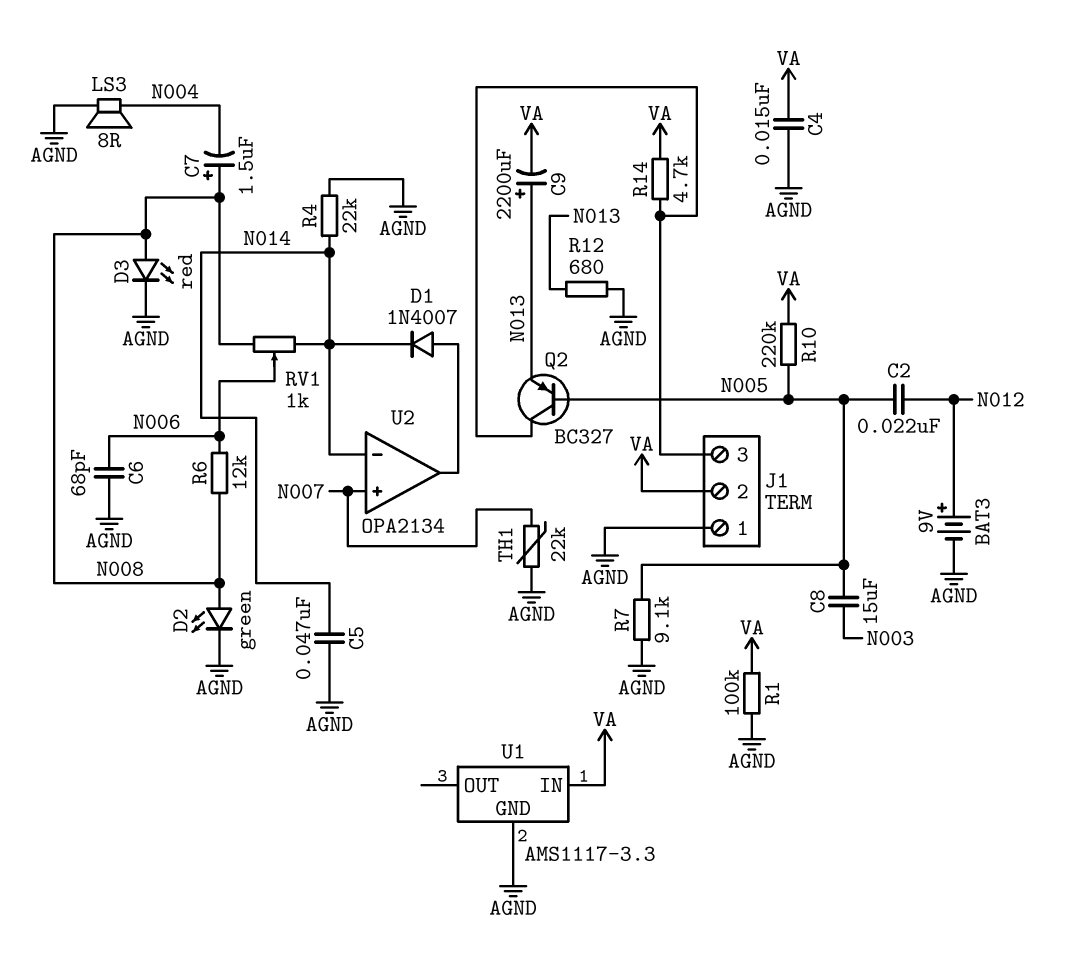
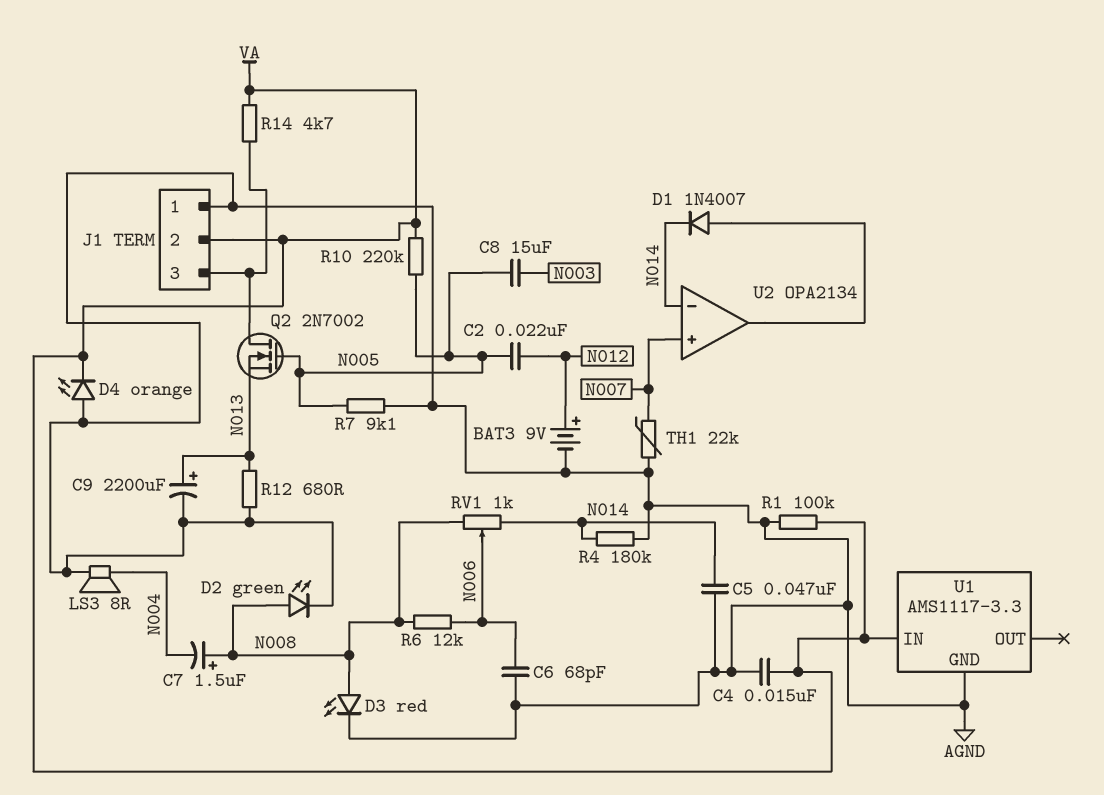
C9: 2200uF (plus N013, minus VA) -> 2200uF (plus N013, minus AGND)
D4: none -> LED orange (A AGND, K VA)
Q2: PNP BC327 (B N005, C J1/3, E N013) -> NMOS 2N7002 (G N005, D J1/3, S N013)
R4: 22k (AGND, N014) -> 180k (AGND, N014)

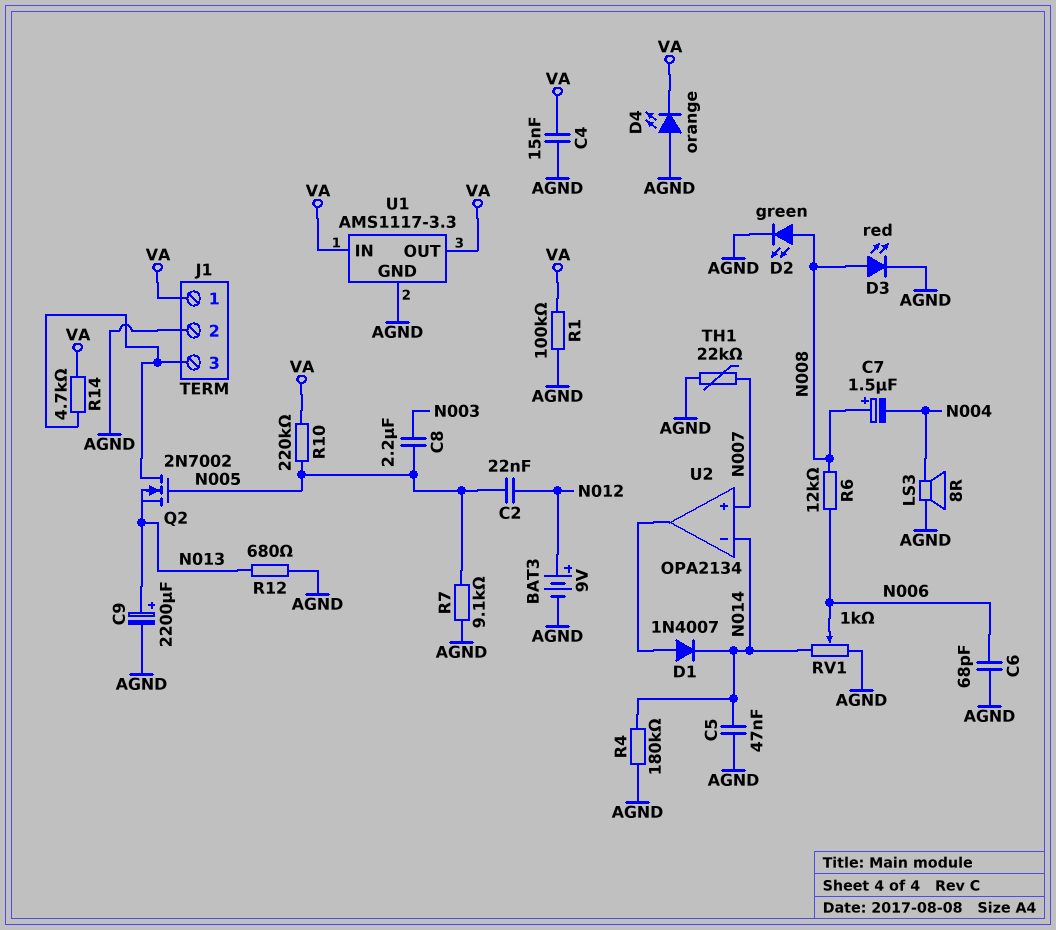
C8: 15uF (N003, N005) -> 2.2uF (N003, N005)
J1 pin 1: AGND -> VA
J1 pin 2: VA -> AGND
RV1: 1k (N008, N014, wiper N006) -> 1k (AGND, N014, wiper N006)
U1 pin OUT: none -> VA

